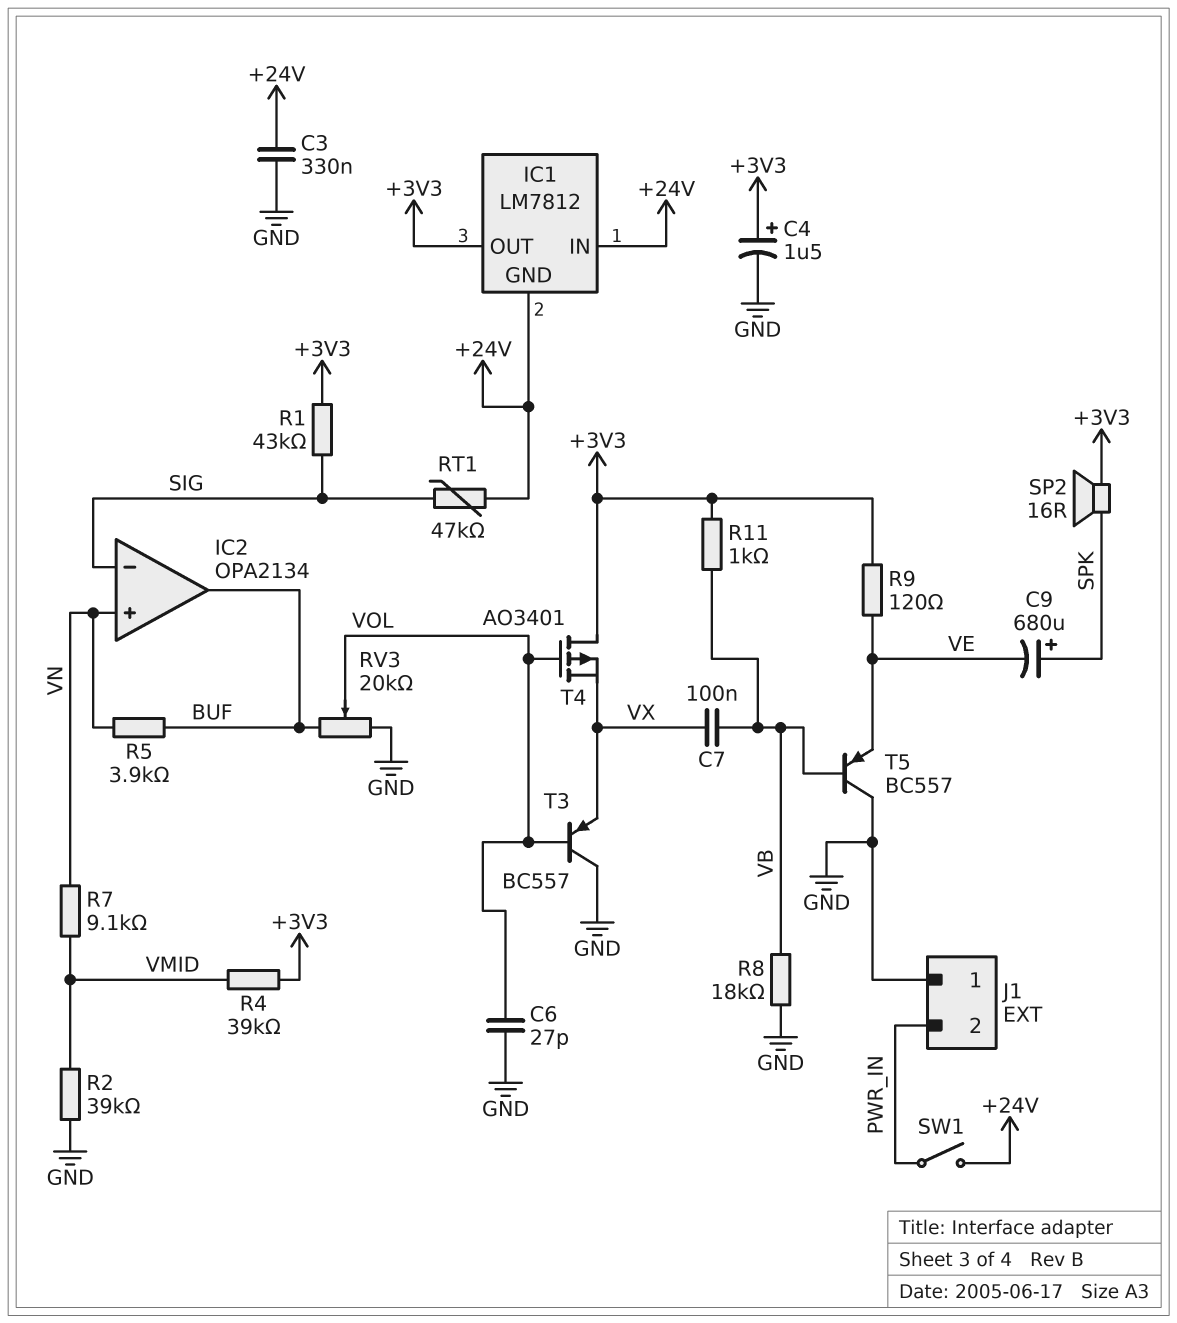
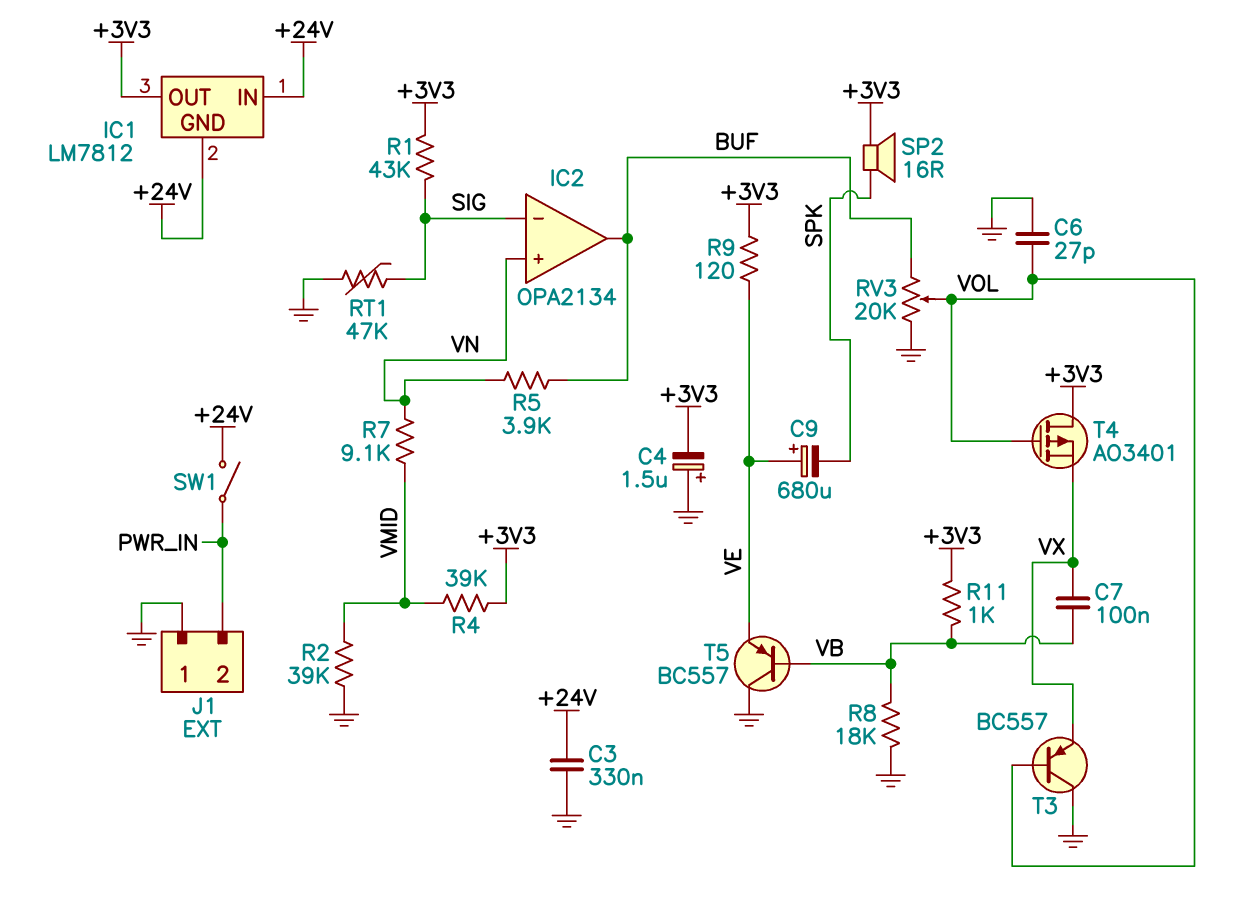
C4: 1.5uF (plus +3V3, minus GND) -> 1.5uF (plus GND, minus +3V3)
C9: 680uF (plus SPK, minus VE) -> 680uF (plus VE, minus SPK)
RT1: 47k (+24V, SIG) -> 47k (GND, SIG)

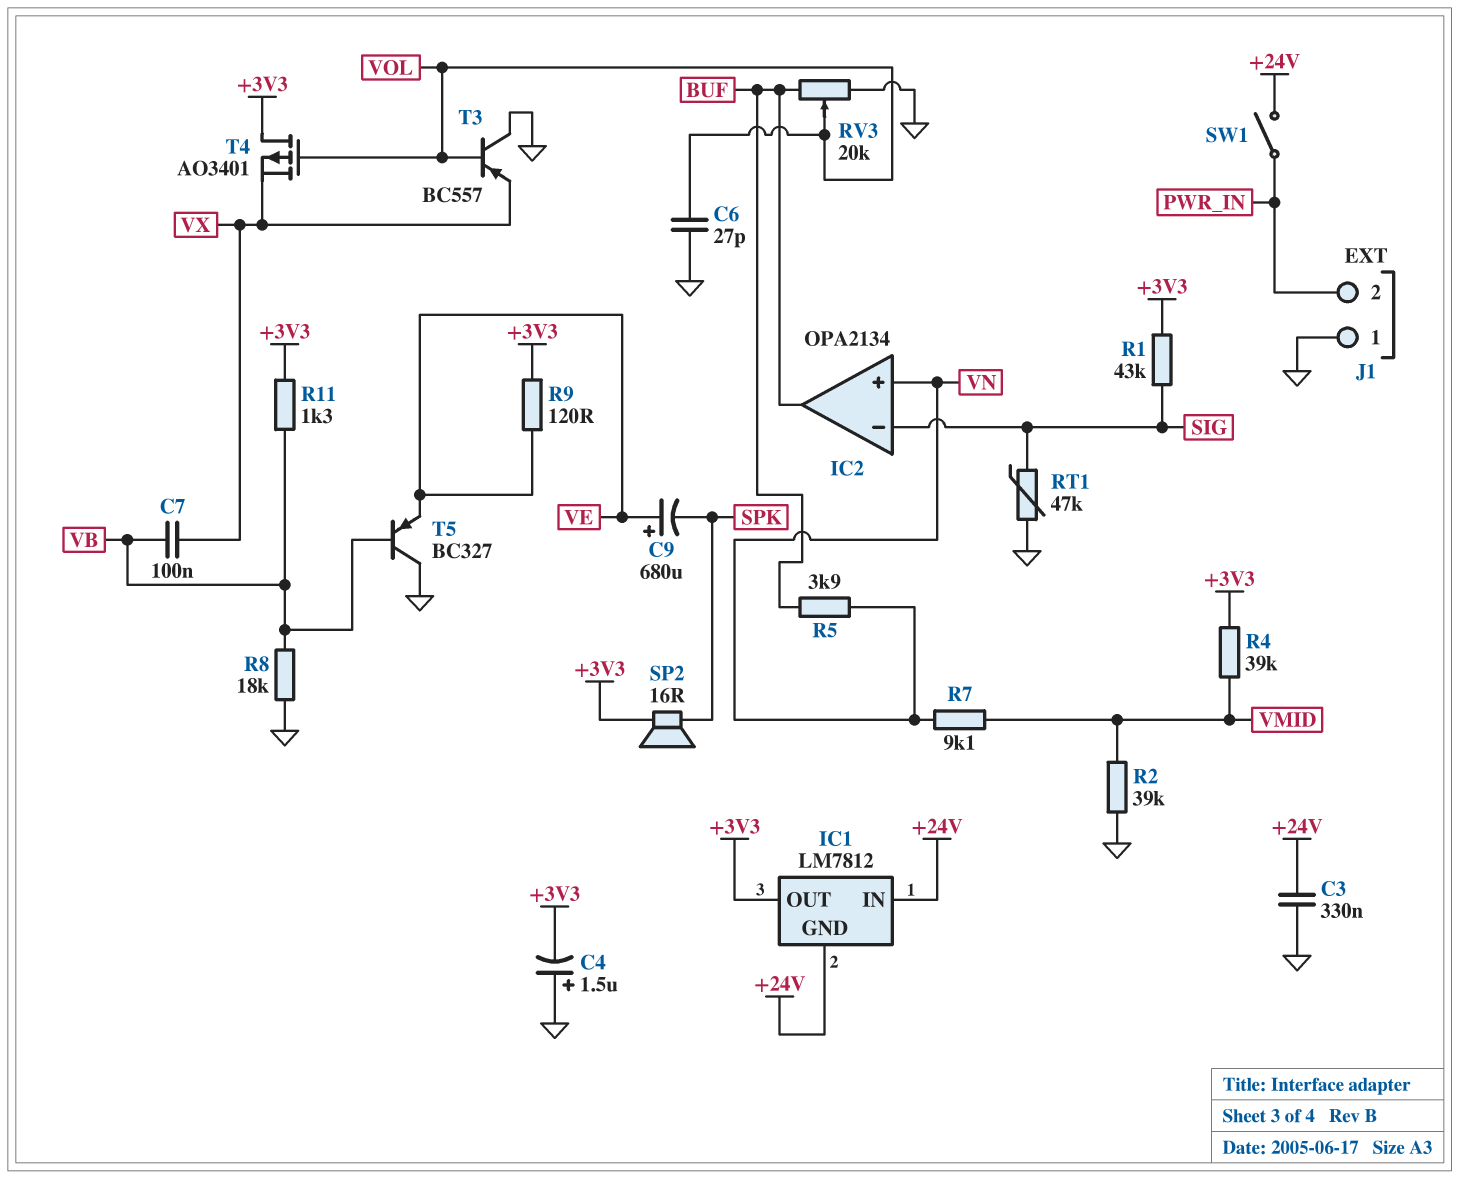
R11: 1k (+3V3, VB) -> 1.3k (+3V3, VB)
T5: PNP BC557 (B VB, C GND, E VE) -> PNP BC327 (B VB, C GND, E VE)

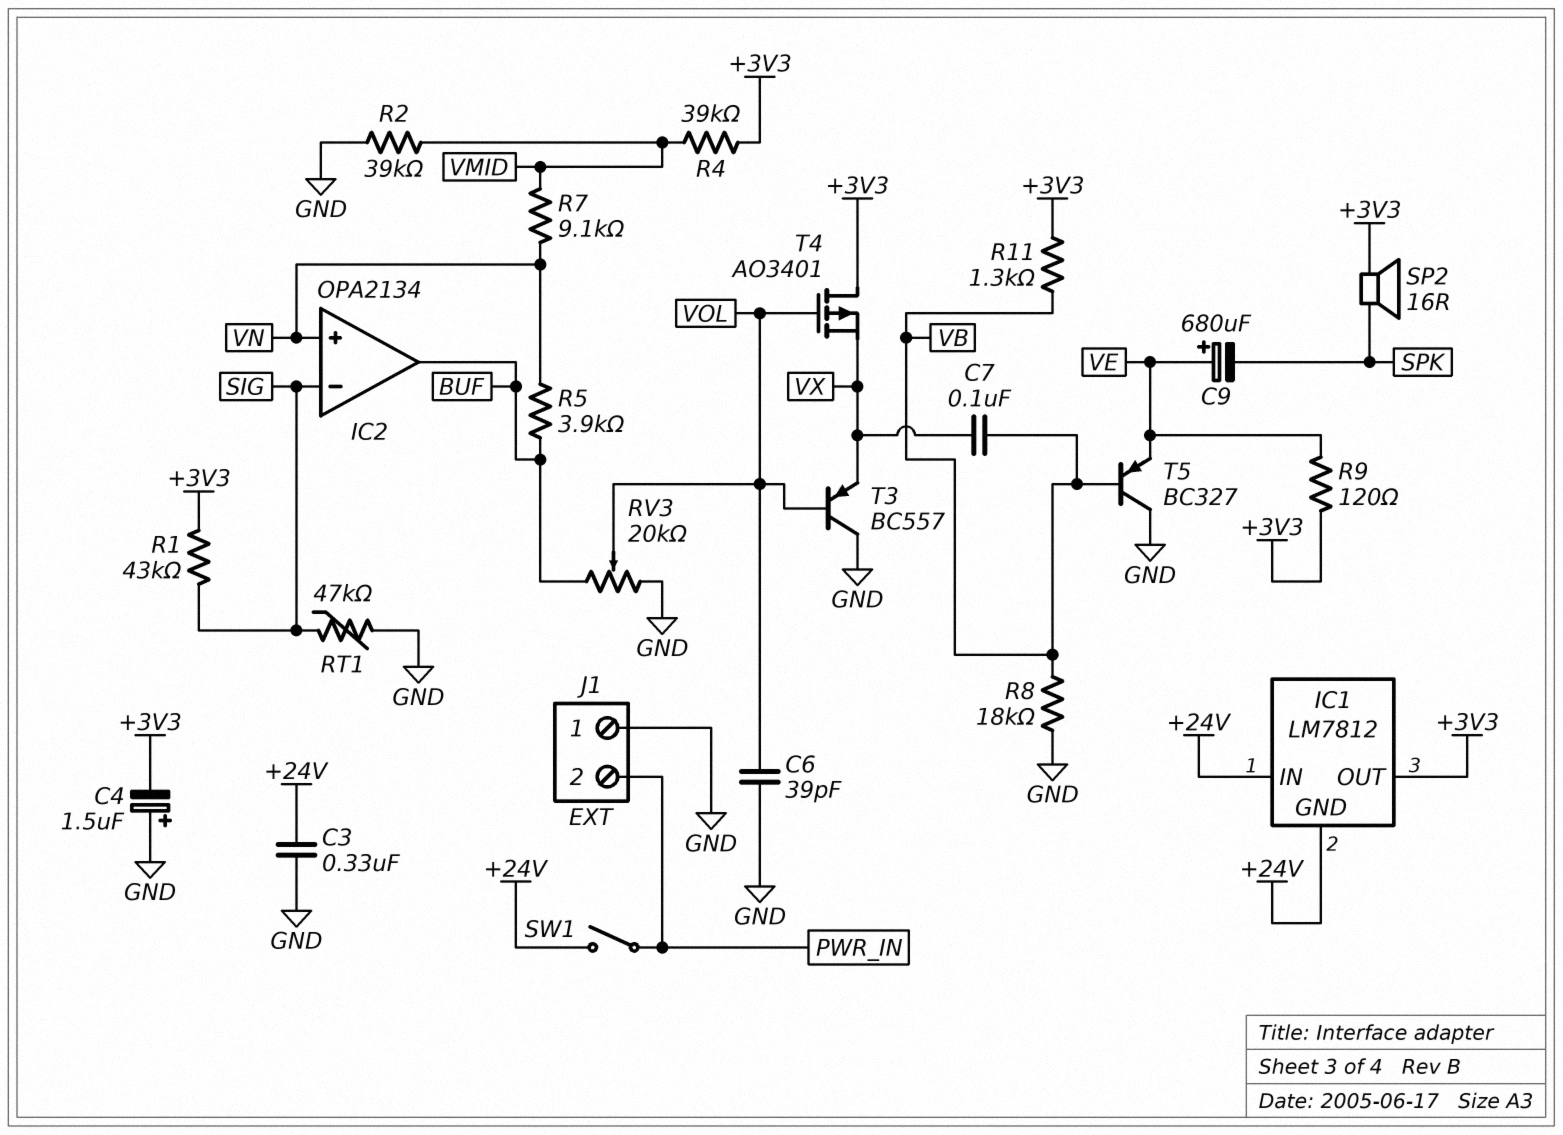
C6: 27pF (GND, VOL) -> 39pF (GND, VOL)

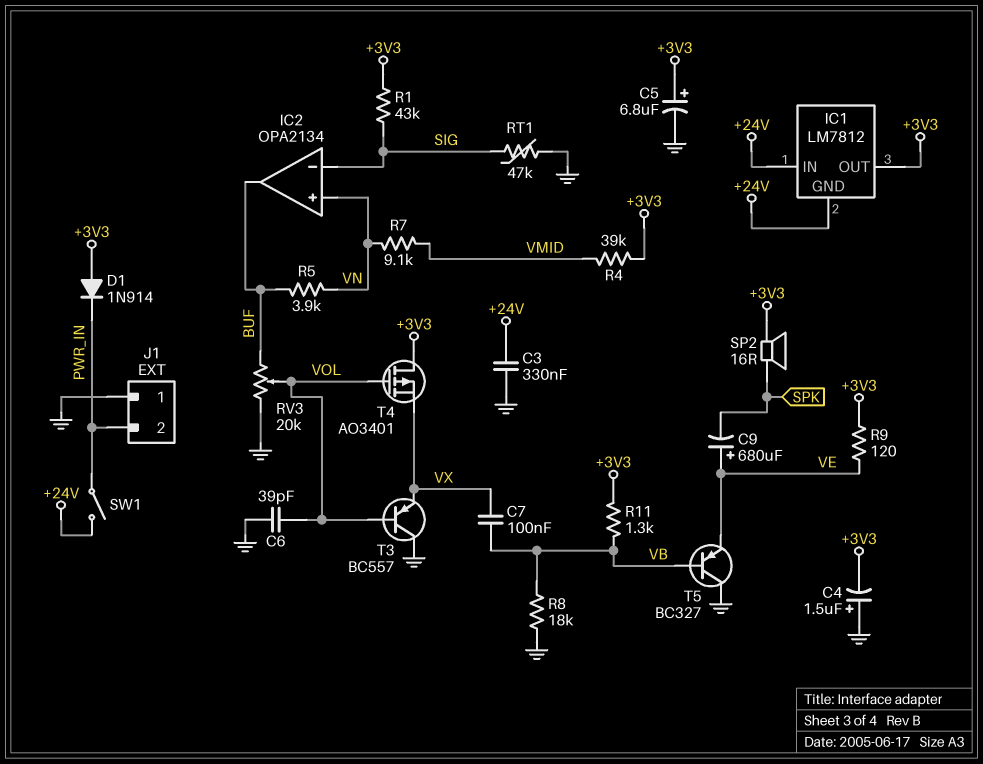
C5: none -> 6.8uF (plus +3V3, minus GND)
D1: none -> diode 1N914 (A +3V3, K PWR_IN)
R2: 39k (GND, VMID) -> none

